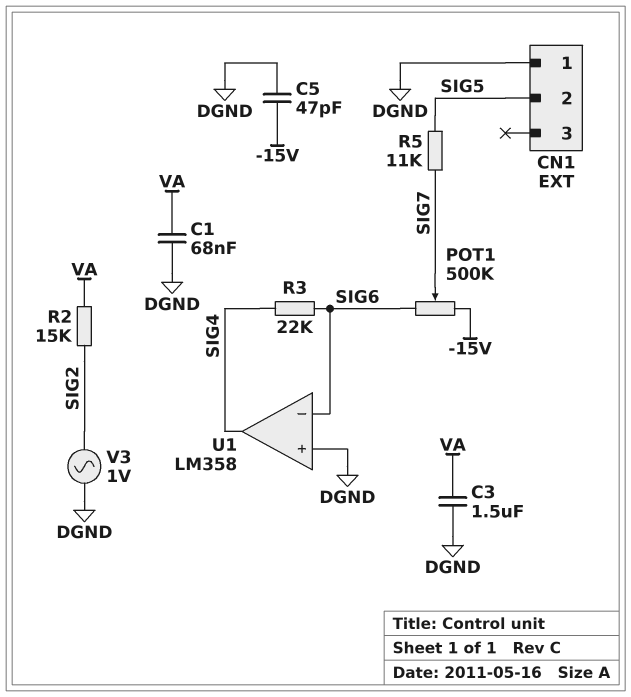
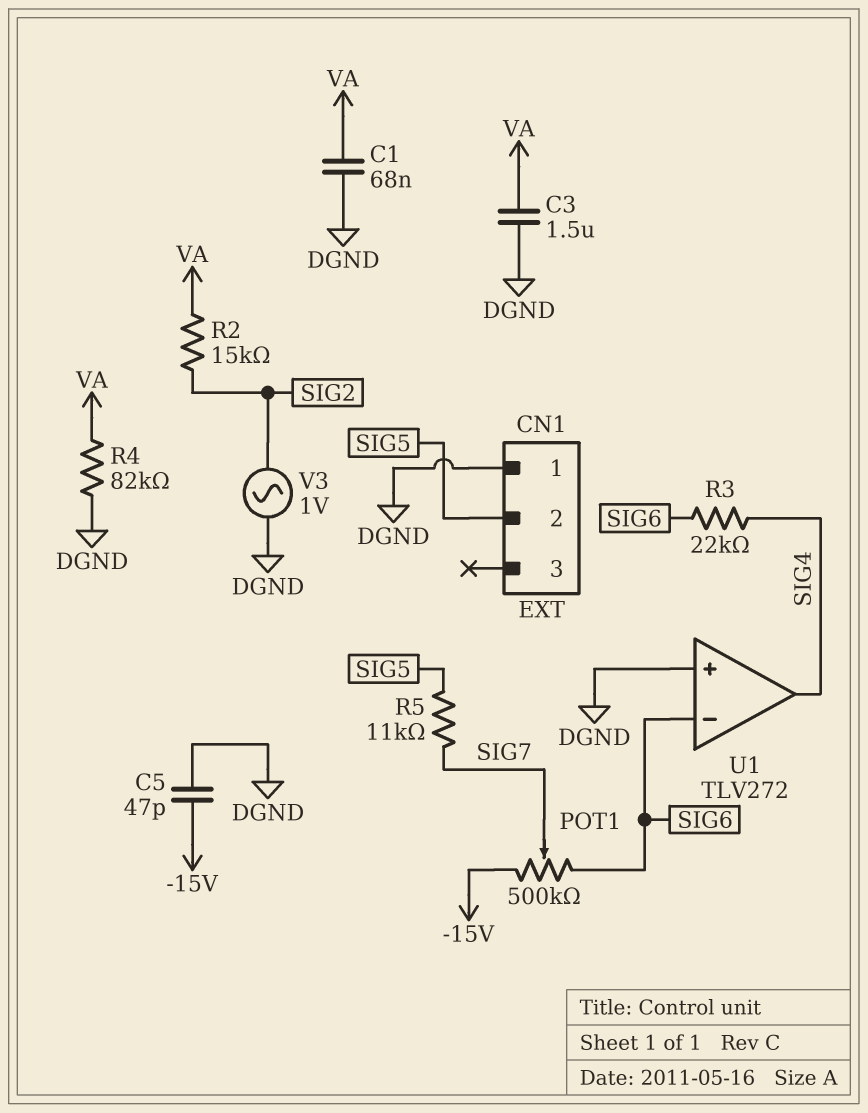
R4: none -> 82k (DGND, VA)
U1: LM358 -> TLV272

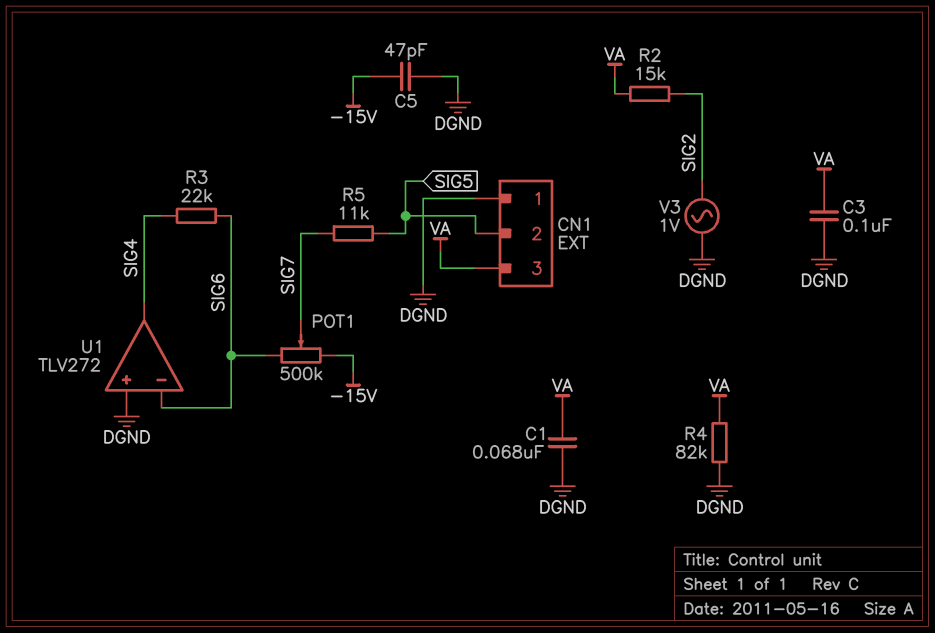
C3: 1.5uF (DGND, VA) -> 100nF (DGND, VA)
CN1 pin 3: none -> VA

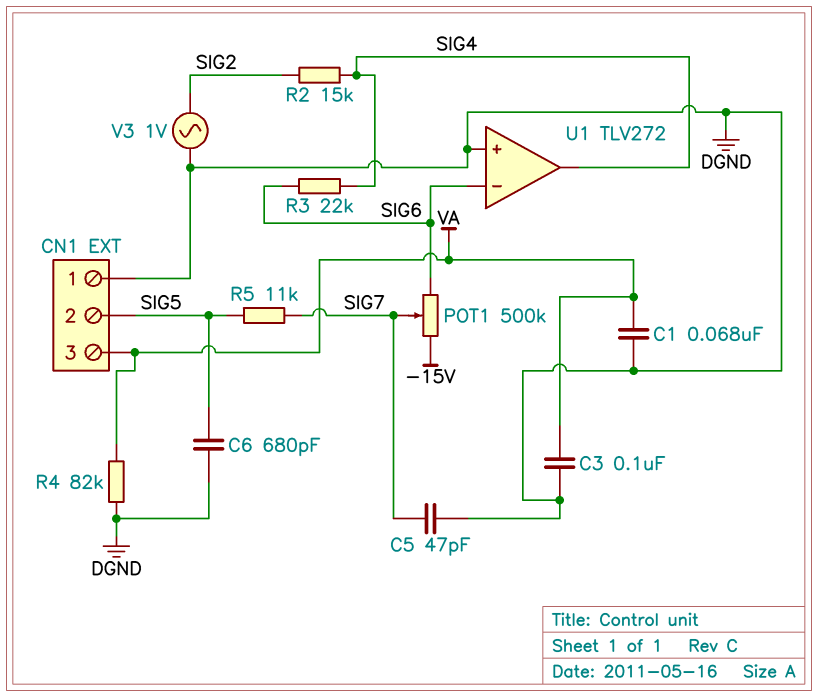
C5: 47pF (-15V, DGND) -> 47pF (DGND, SIG7)
C6: none -> 680pF (DGND, SIG5)
R2: 15k (SIG2, VA) -> 15k (SIG2, SIG4)

